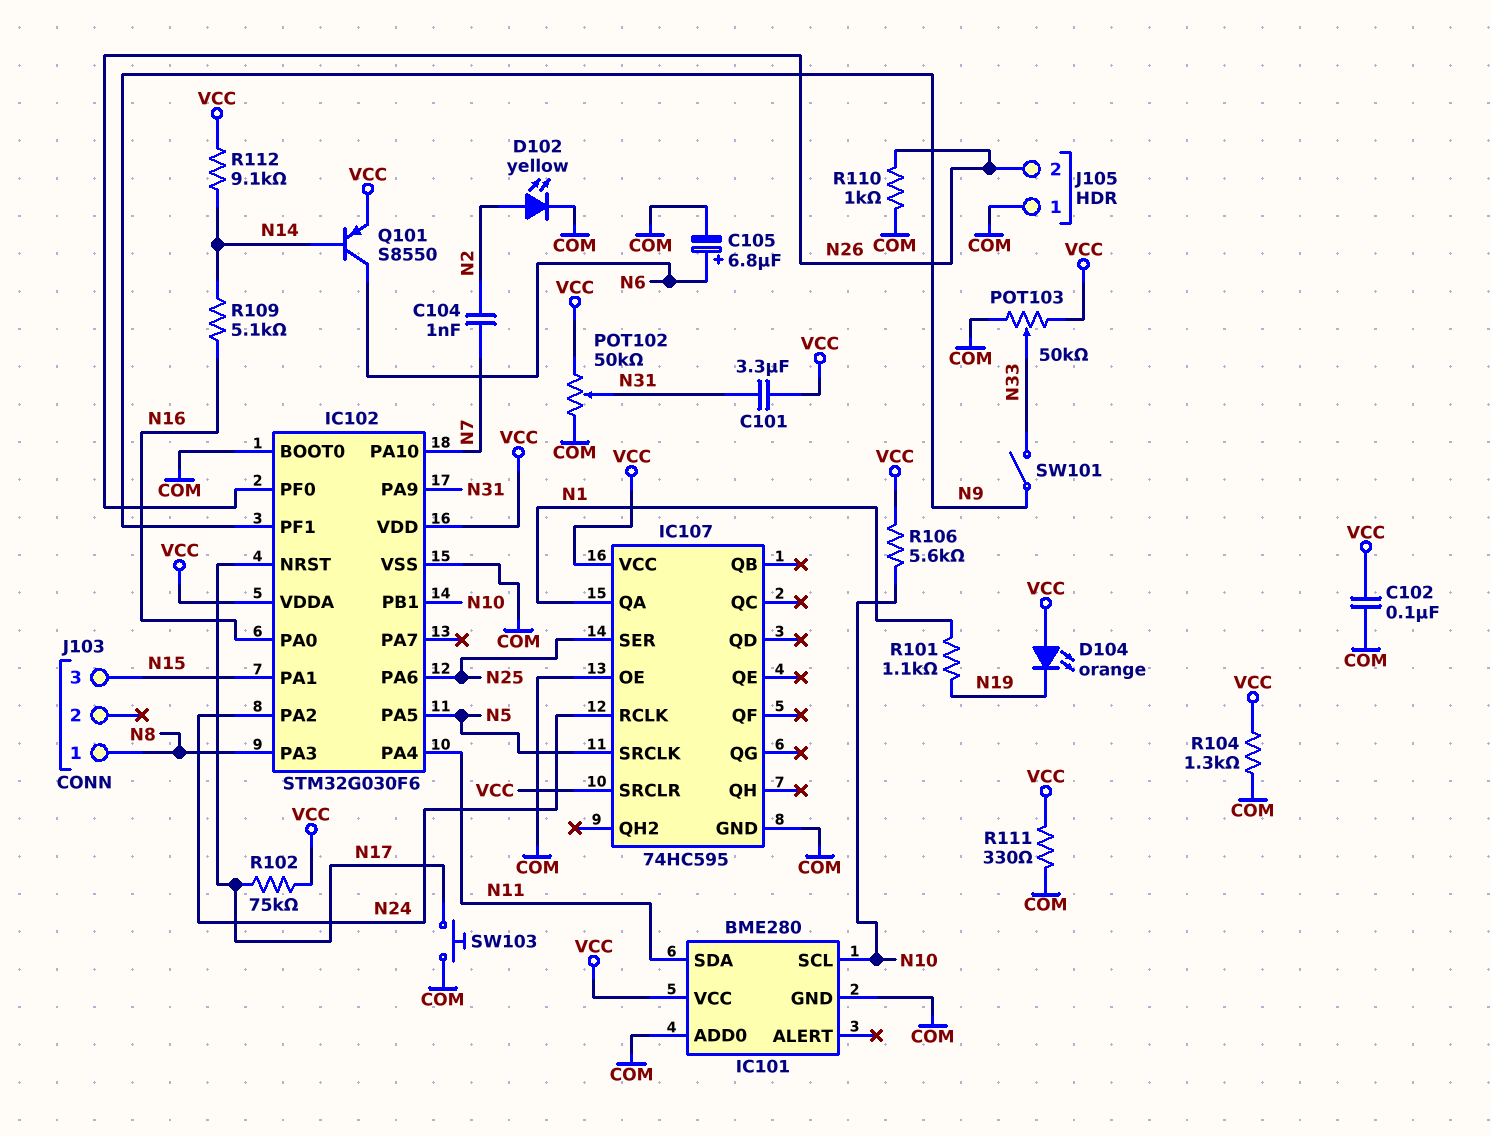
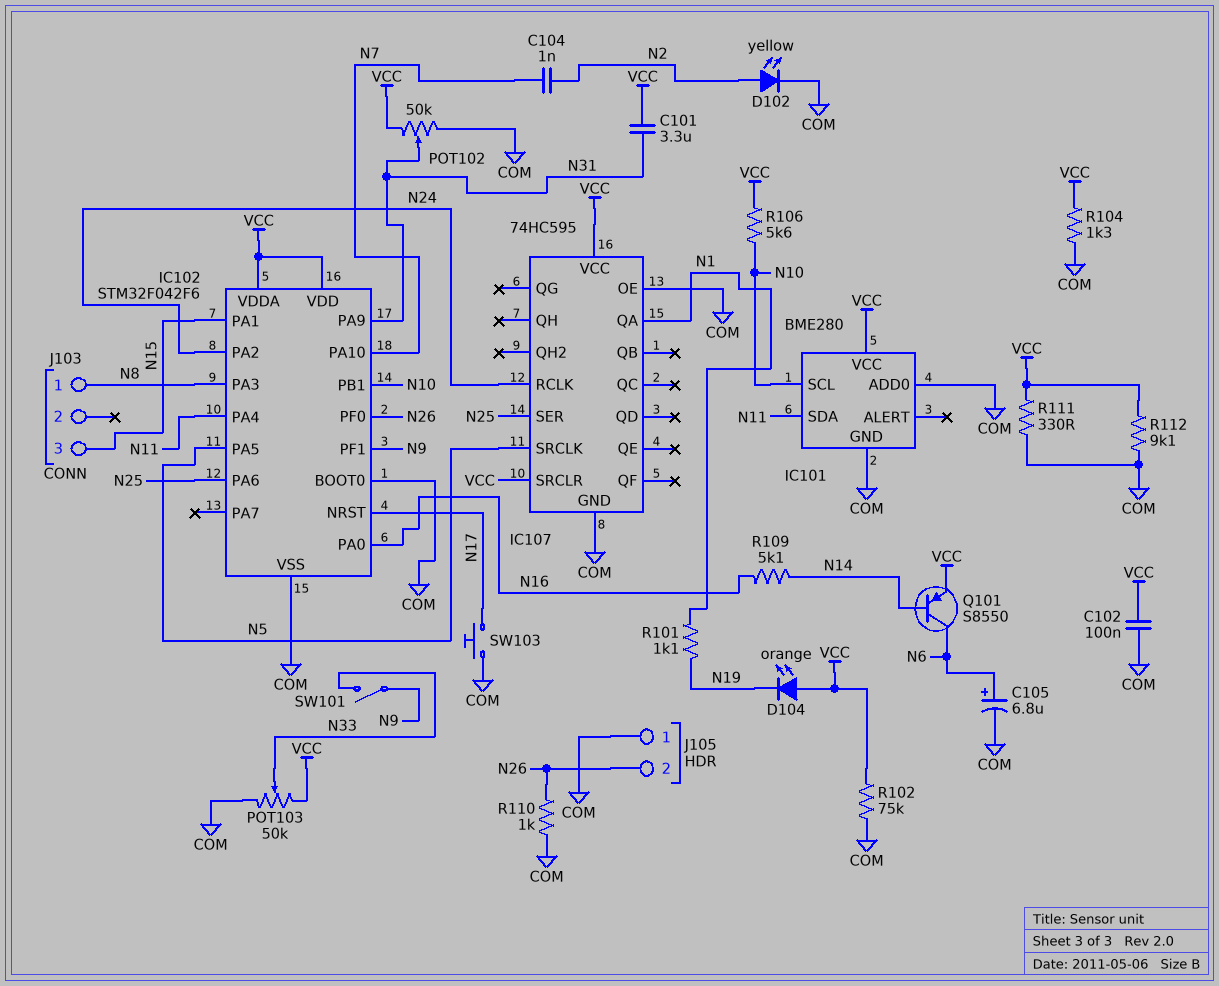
IC102: STM32G030F6 -> STM32F042F6
R102: 75k (N17, VCC) -> 75k (COM, VCC)
R112: 9.1k (N14, VCC) -> 9.1k (COM, VCC)

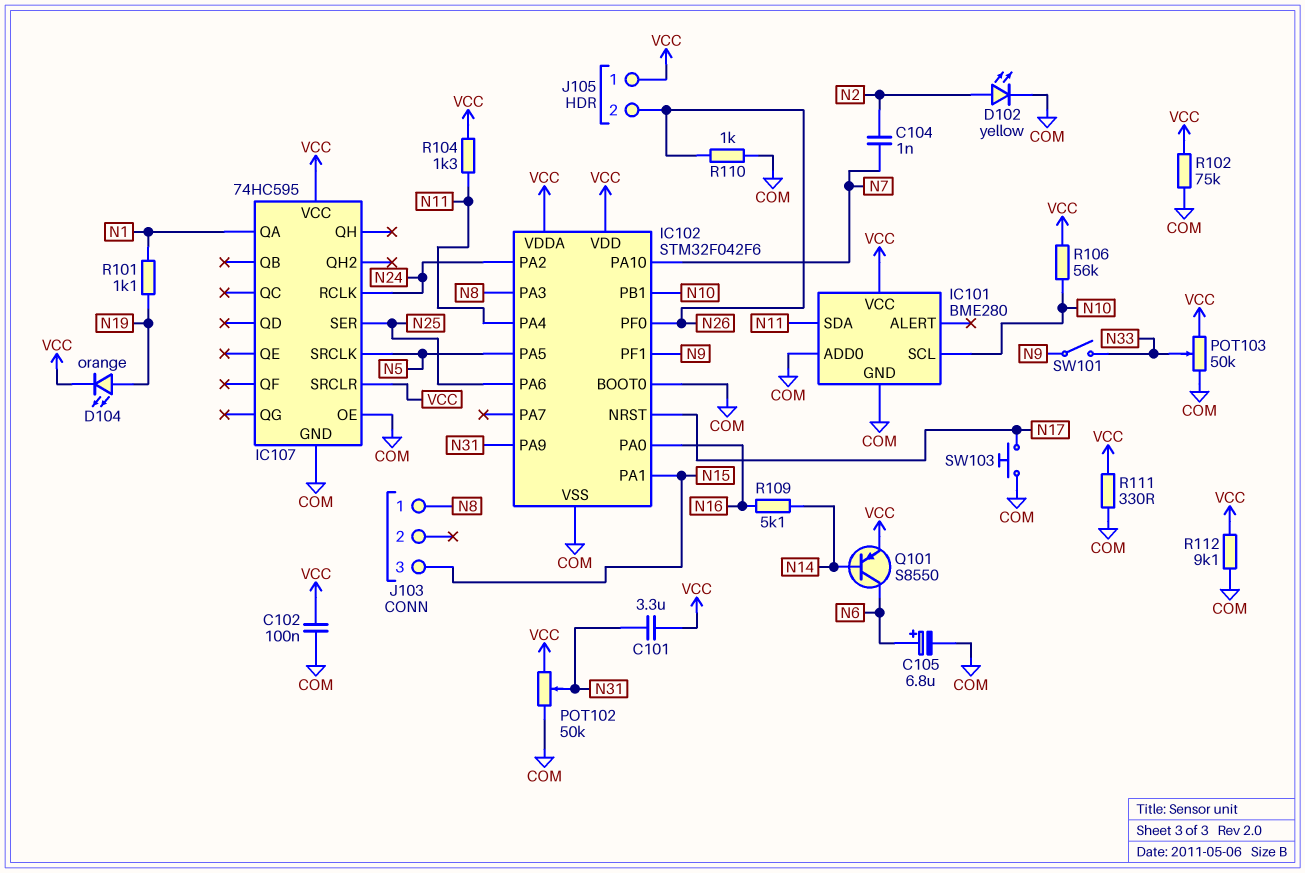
D104: LED orange (A VCC, K N19) -> LED orange (A N19, K VCC)
J105 pin 1: COM -> VCC
R104: 1.3k (COM, VCC) -> 1.3k (N11, VCC)
R106: 5.6k (N10, VCC) -> 56k (N10, VCC)

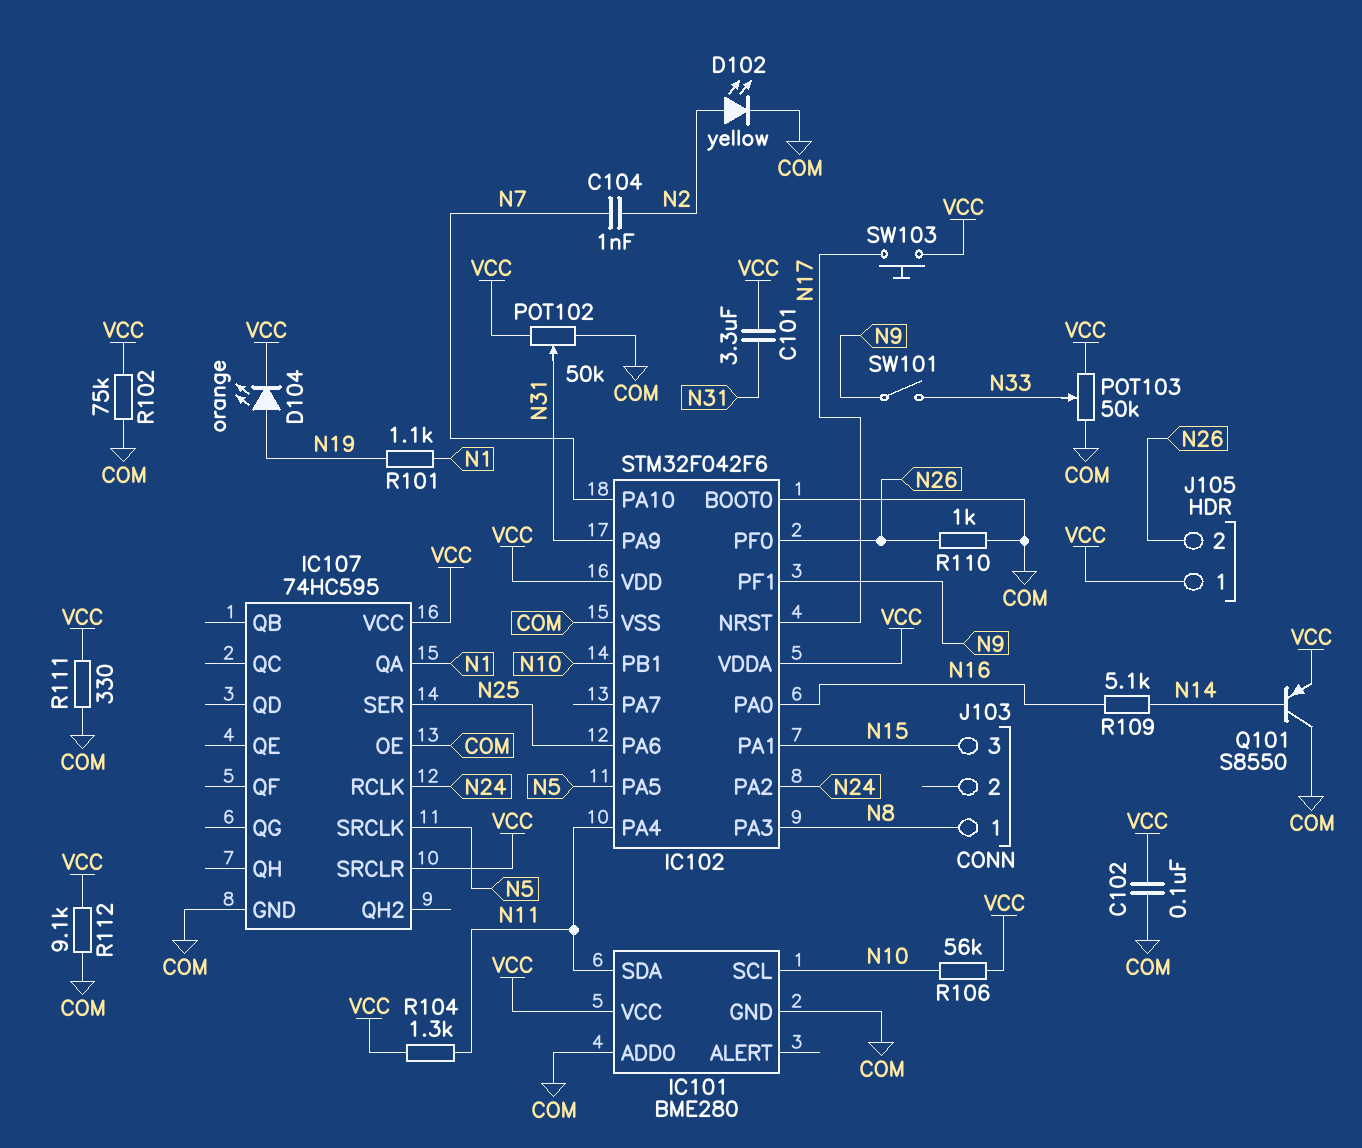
C105: 6.8uF (plus N6, minus COM) -> none
Q101: PNP S8550 (B N14, C N6, E VCC) -> PNP S8550 (B N14, C COM, E VCC)
SW103: button (COM, N17) -> button (N17, VCC)

